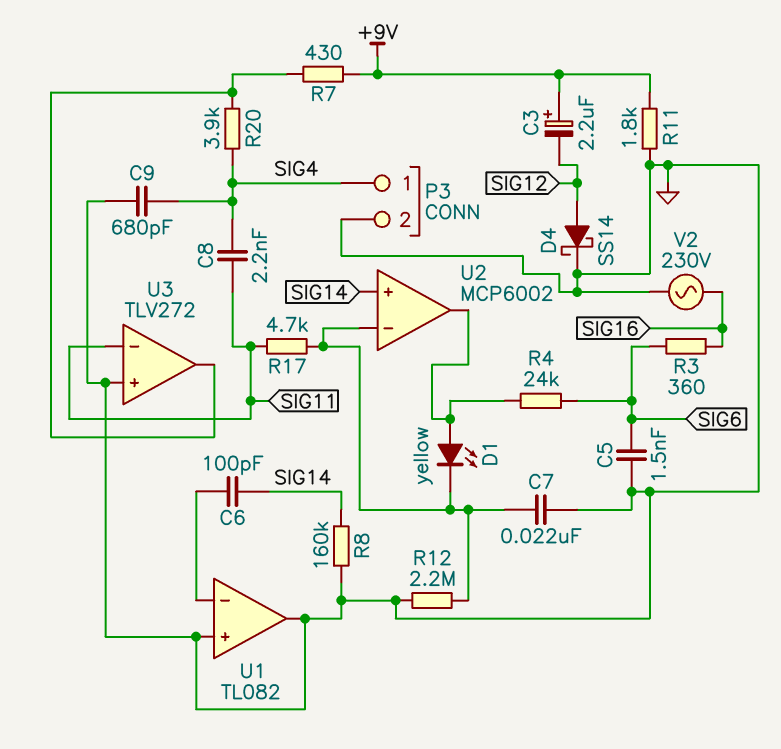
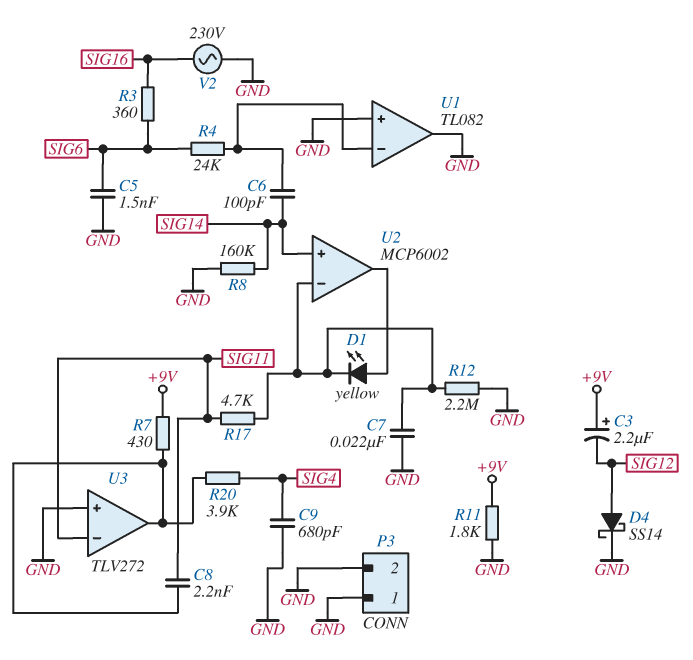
C8: 2.2nF (SIG4, SIG11) -> 2.2nF (SIG11, U3/out)
P3 pin 1: SIG4 -> GND
R4: 24k (SIG6, U2/out) -> 24k (SIG6, U1/in-)

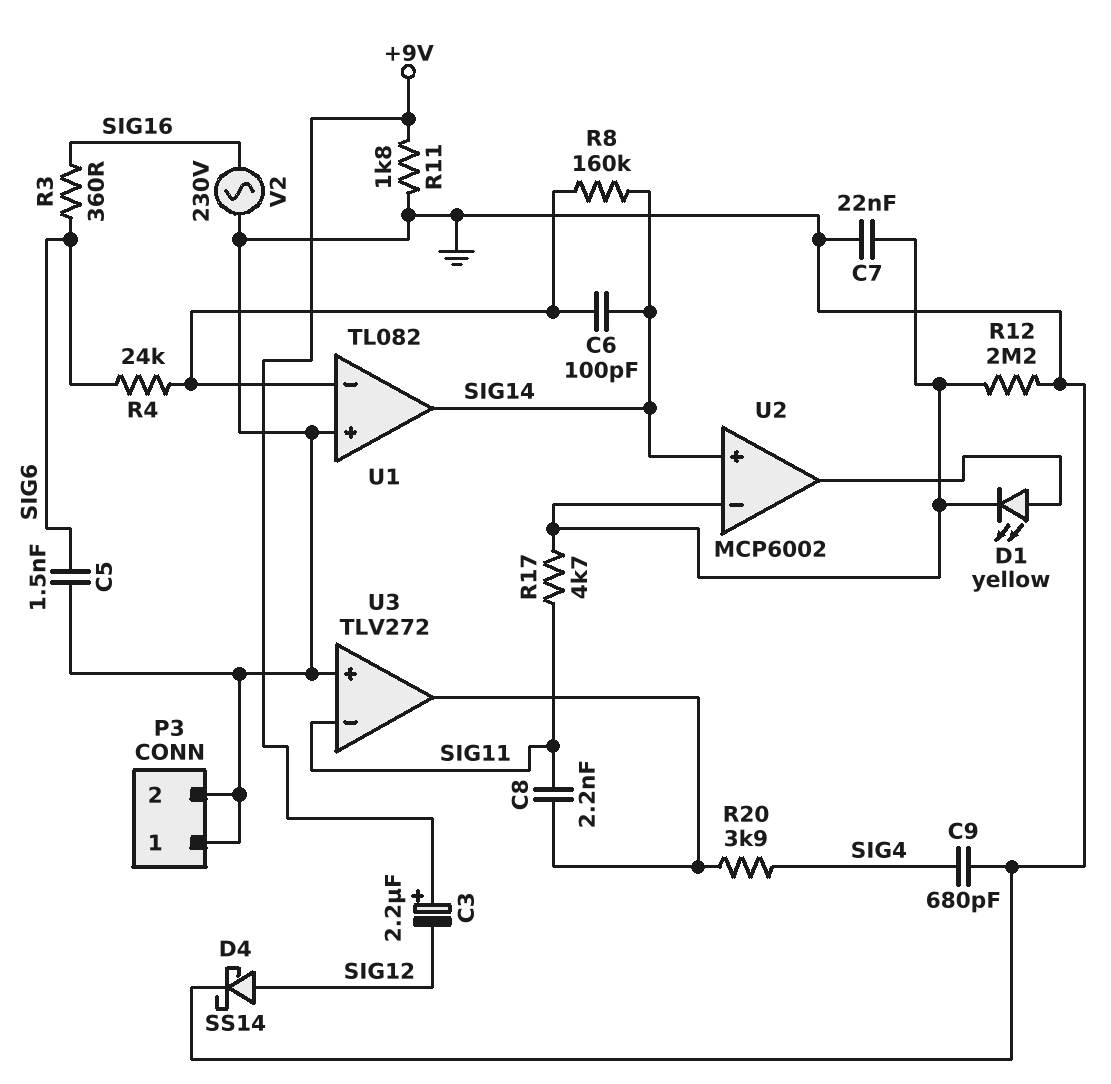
R7: 430 (+9V, U3/out) -> none
R8: 160k (GND, SIG14) -> 160k (SIG14, U1/in-)
U1 pin out: GND -> SIG14

